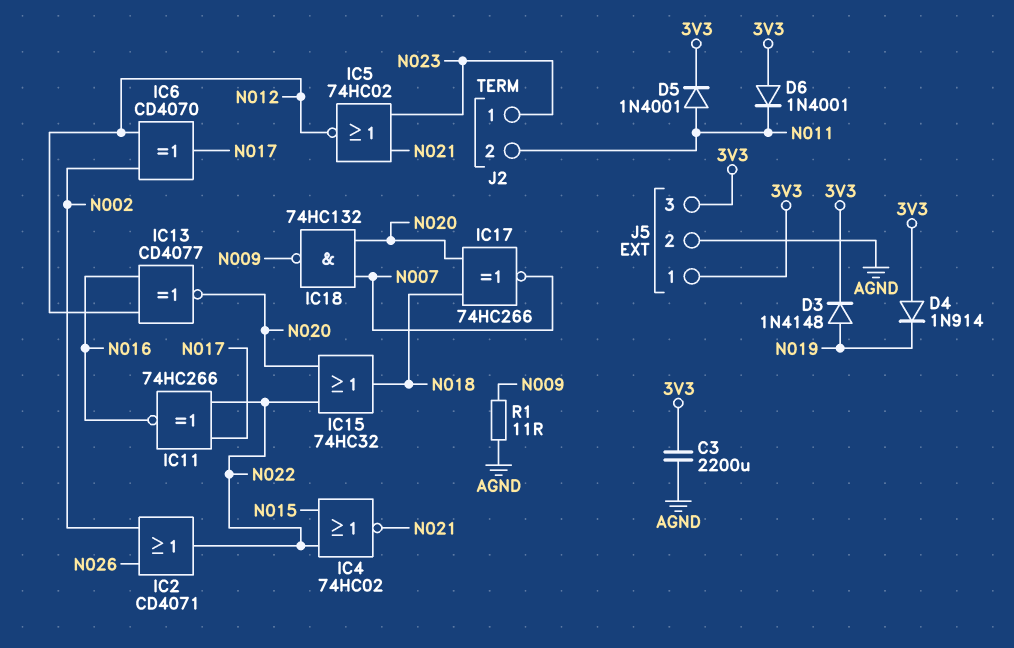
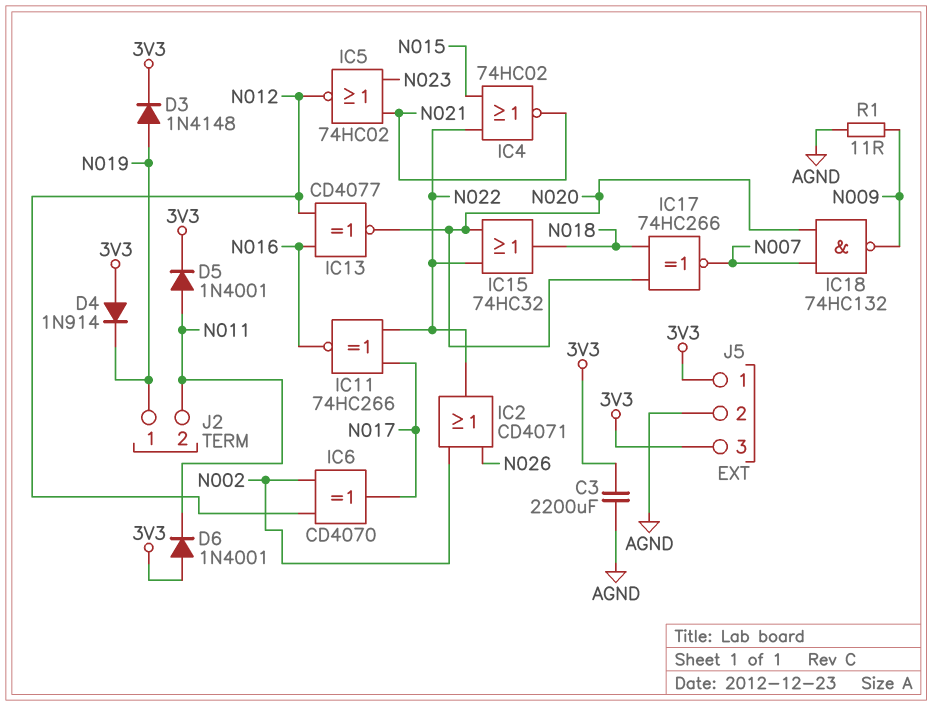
J2 pin 1: N023 -> N019

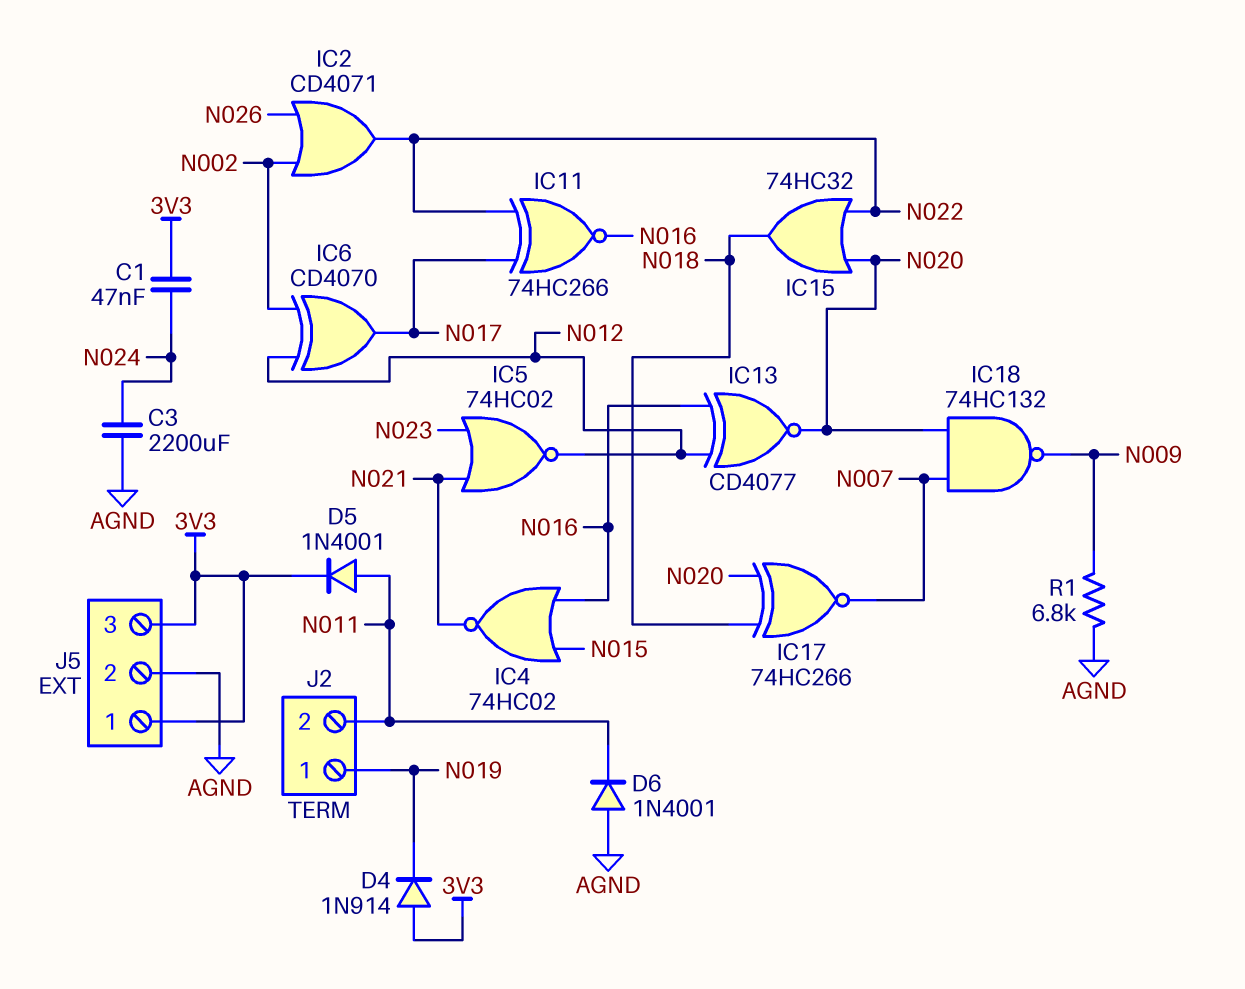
C1: none -> 47nF (3V3, N024)
C3: 2200uF (3V3, AGND) -> 2200uF (AGND, N024)
D3: diode 1N4148 (A N019, K 3V3) -> none
D6: diode 1N4001 (A 3V3, K N011) -> diode 1N4001 (A AGND, K N011)
IC4: NOR 74HC02 (in N015, in N022, out N021) -> NOR 74HC02 (in N015, in N016, out N021)
R1: 11 (AGND, N009) -> 6.8k (AGND, N009)

